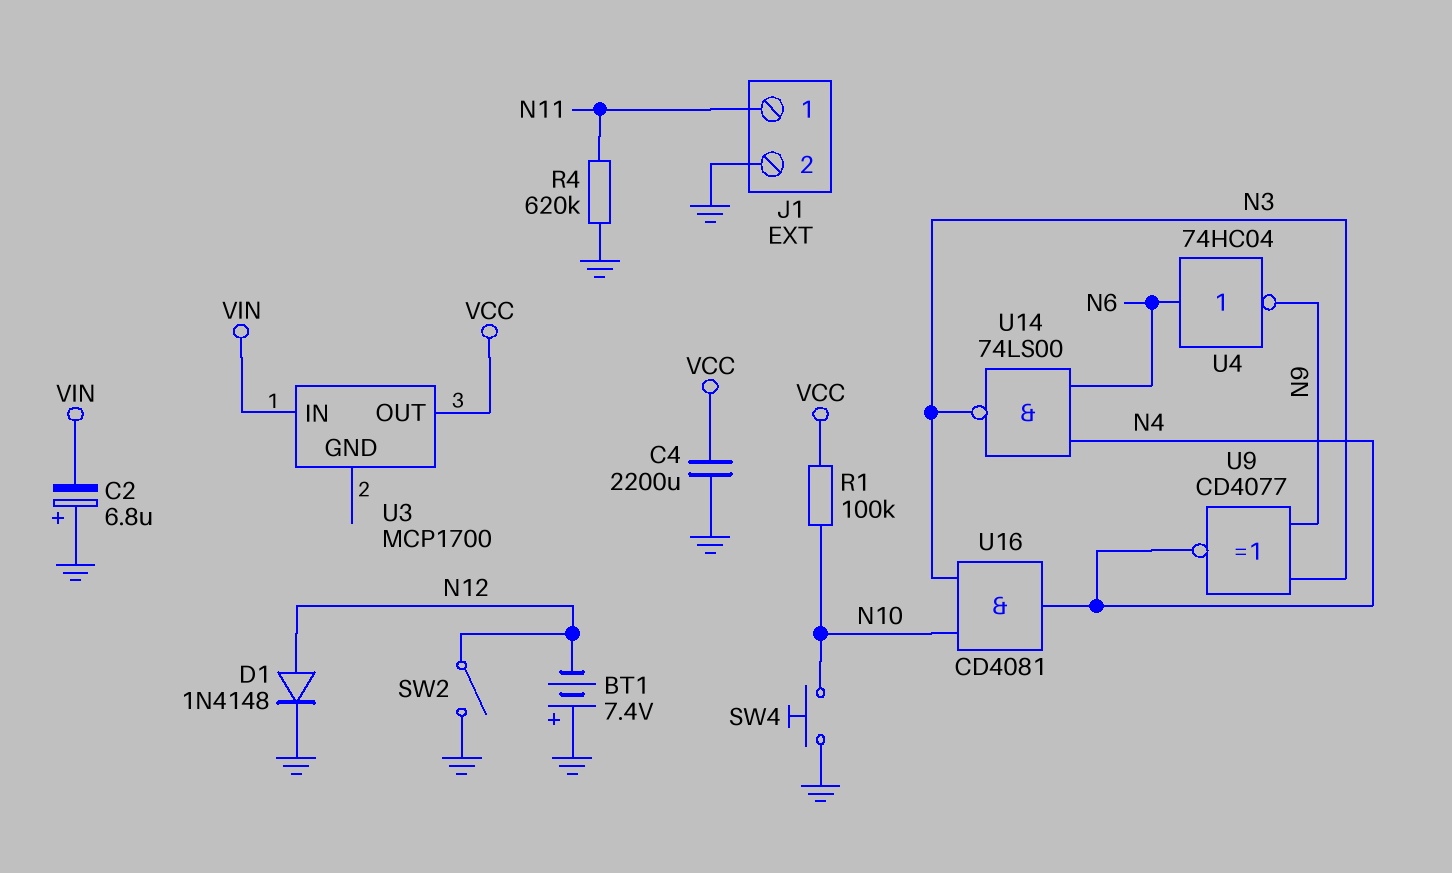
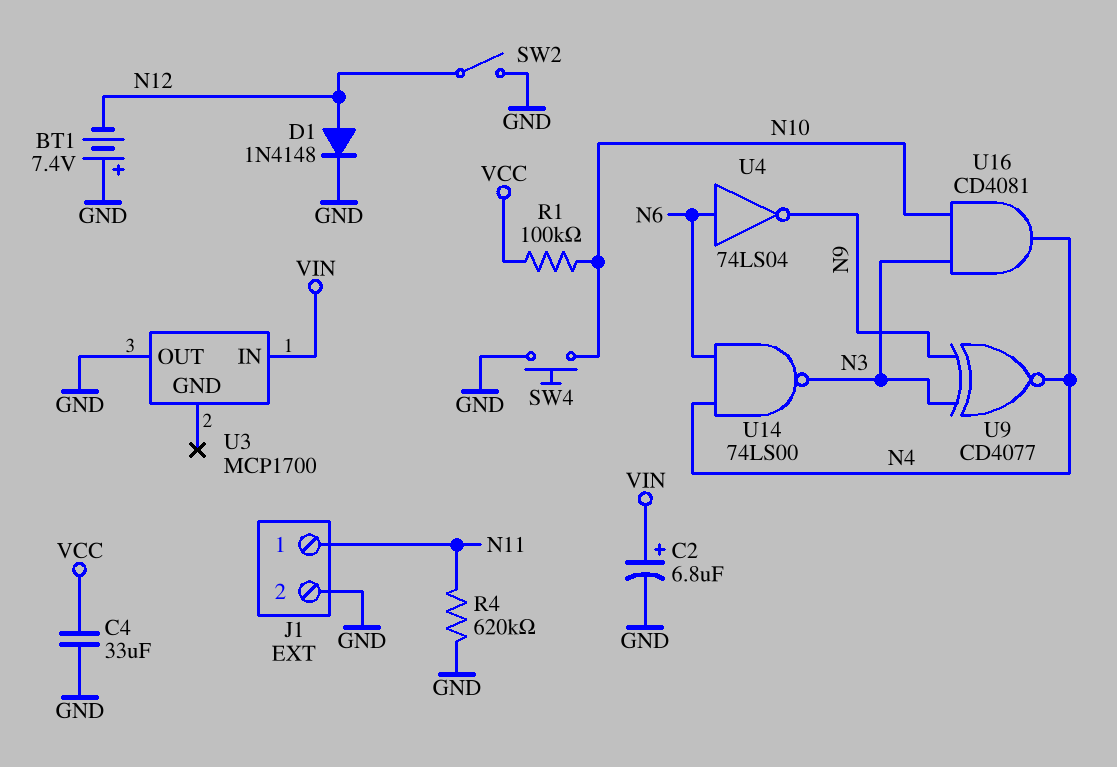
C2: 6.8uF (plus GND, minus VIN) -> 6.8uF (plus VIN, minus GND)
C4: 2200uF (GND, VCC) -> 33uF (GND, VCC)
U3 pin OUT: VCC -> GND
U4: NOT 74HC04 (in N6, out N9) -> NOT 74LS04 (in N6, out N9)

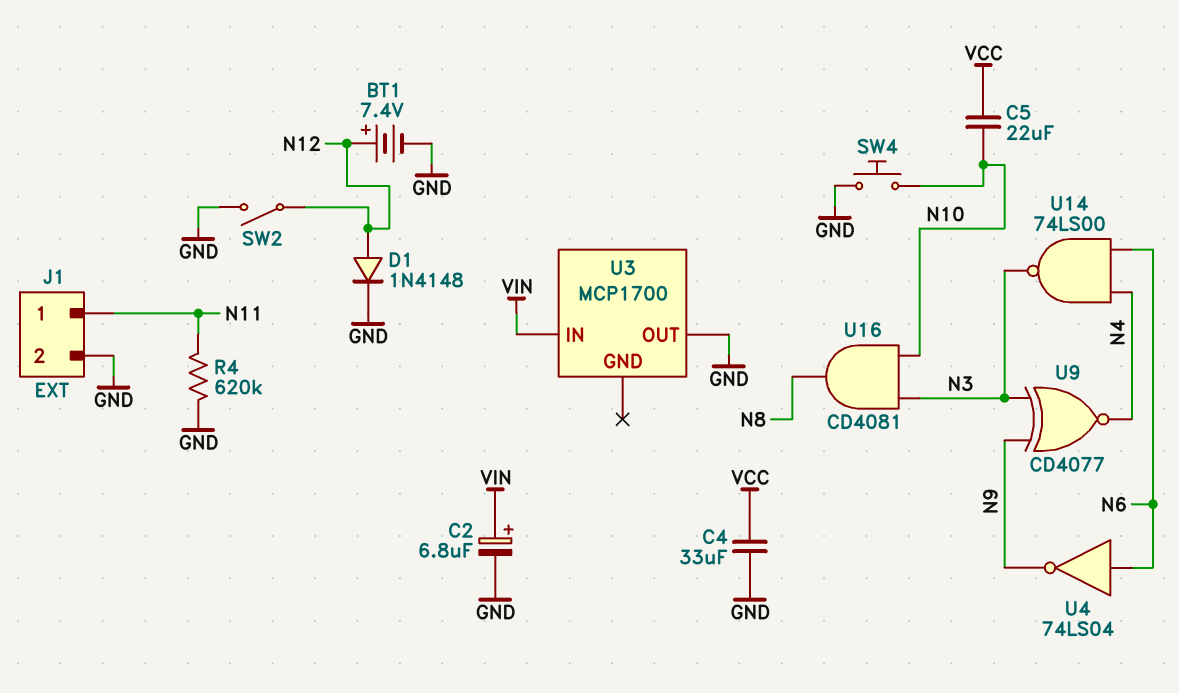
BT1: 7.4V (plus GND, minus N12) -> 7.4V (plus N12, minus GND)
C5: none -> 22uF (N10, VCC)
R1: 100k (N10, VCC) -> none
U16: AND CD4081 (in N3, in N10, out N4) -> AND CD4081 (in N3, in N10, out N8)

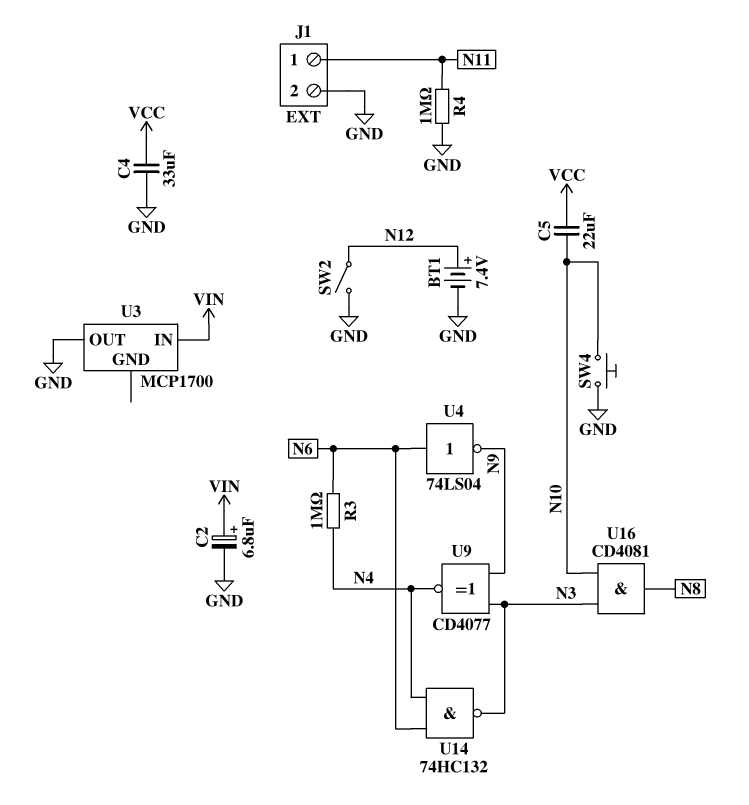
D1: diode 1N4148 (A N12, K GND) -> none
R3: none -> 1M (N4, N6)
R4: 620k (GND, N11) -> 1M (GND, N11)
U14: NAND 74LS00 (in N4, in N6, out N3) -> NAND 74HC132 (in N4, in N6, out N3)

